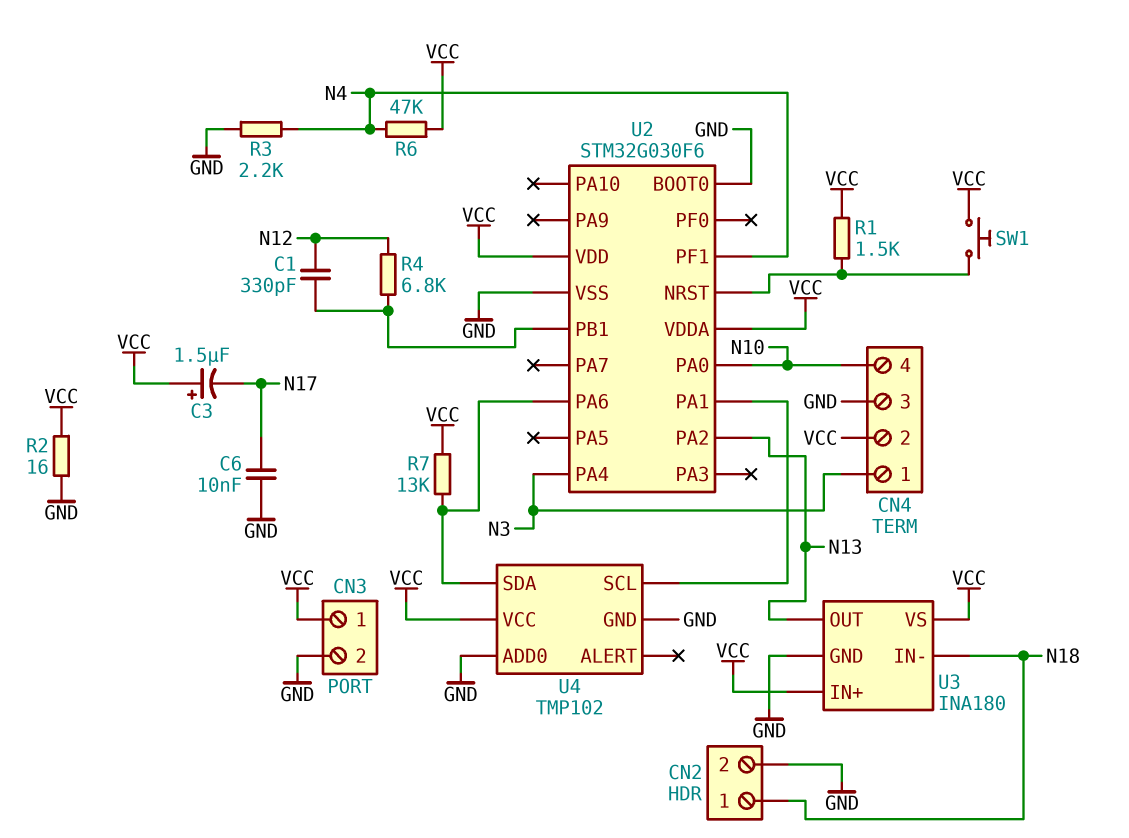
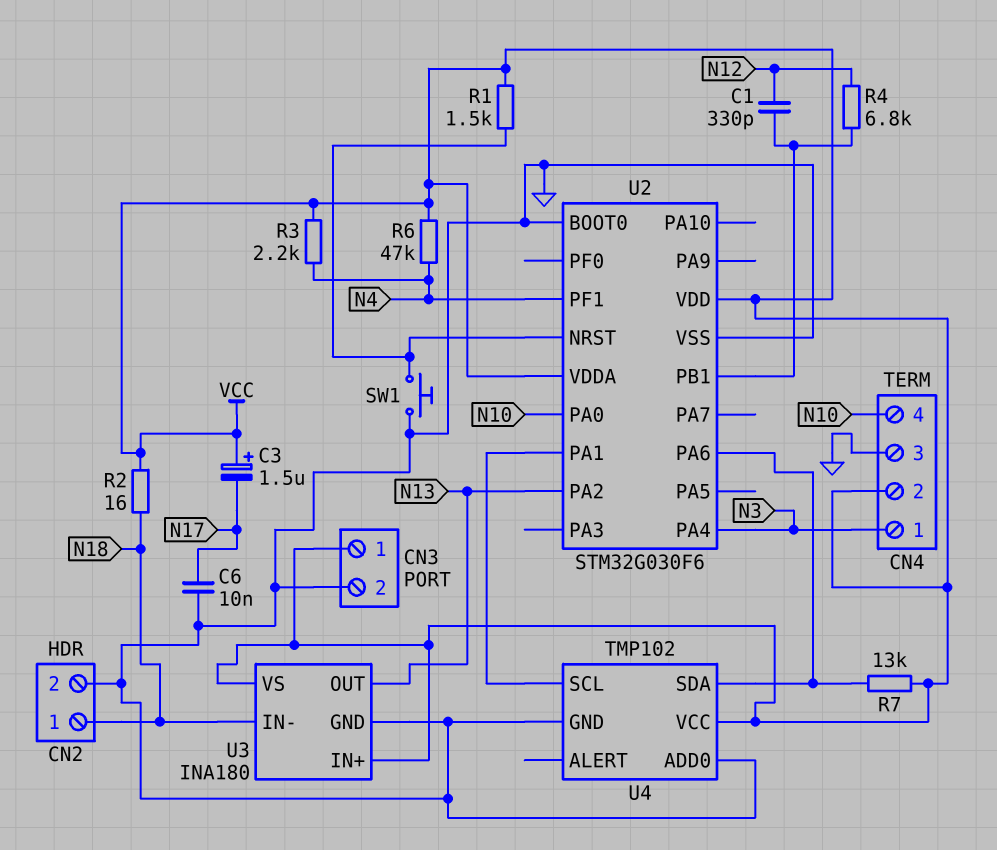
R2: 16 (GND, VCC) -> 16 (N18, VCC)
R3: 2.2k (GND, N4) -> 2.2k (N4, VCC)
SW1: button (U2/NRST, VCC) -> button (GND, U2/NRST)

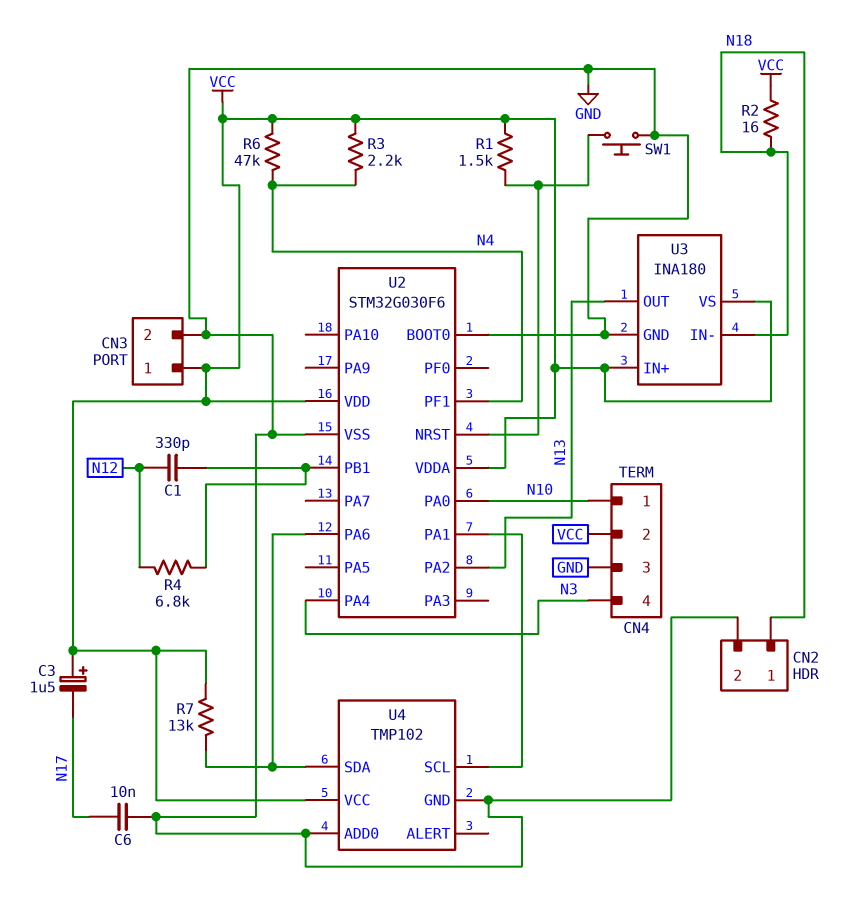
CN4 pin 1: N3 -> N10
CN4 pin 4: N10 -> N3

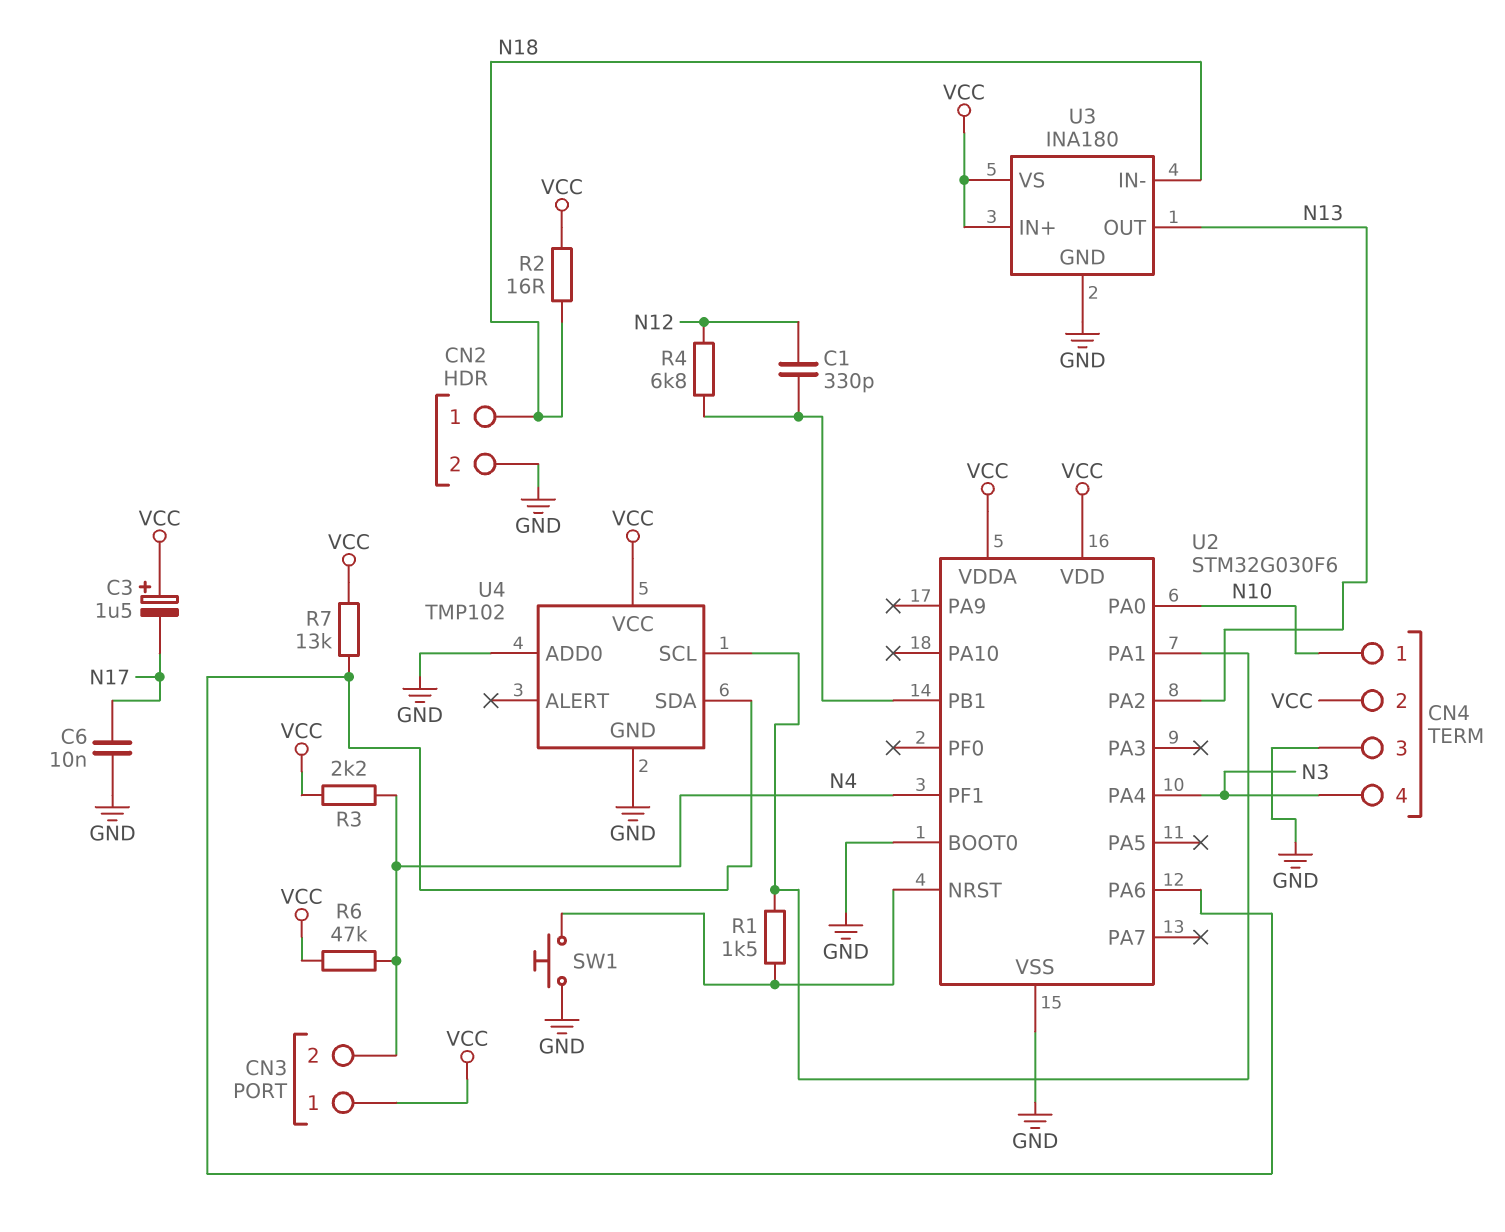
CN3 pin 2: GND -> N4
R1: 1.5k (U2/NRST, VCC) -> 1.5k (U2/NRST, U2/PA1)

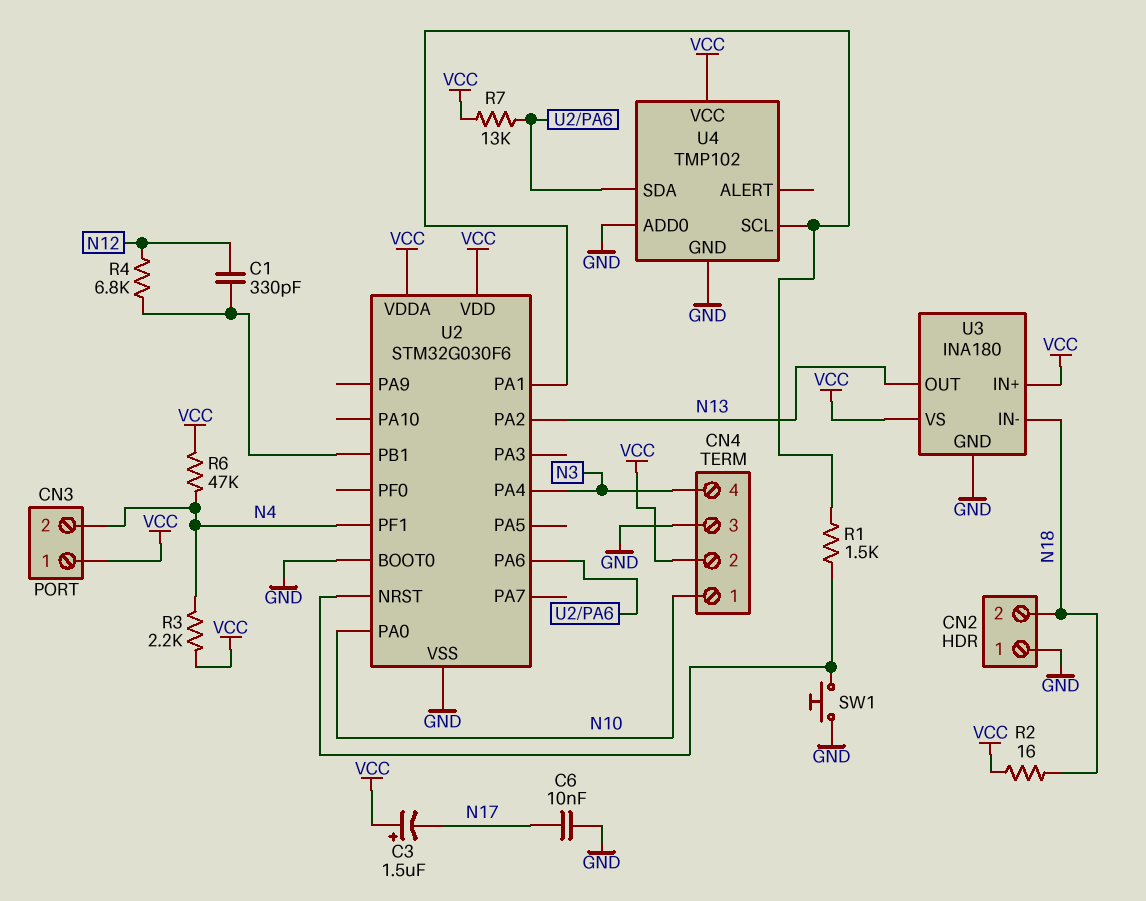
CN2 pin 1: N18 -> GND
CN2 pin 2: GND -> N18

